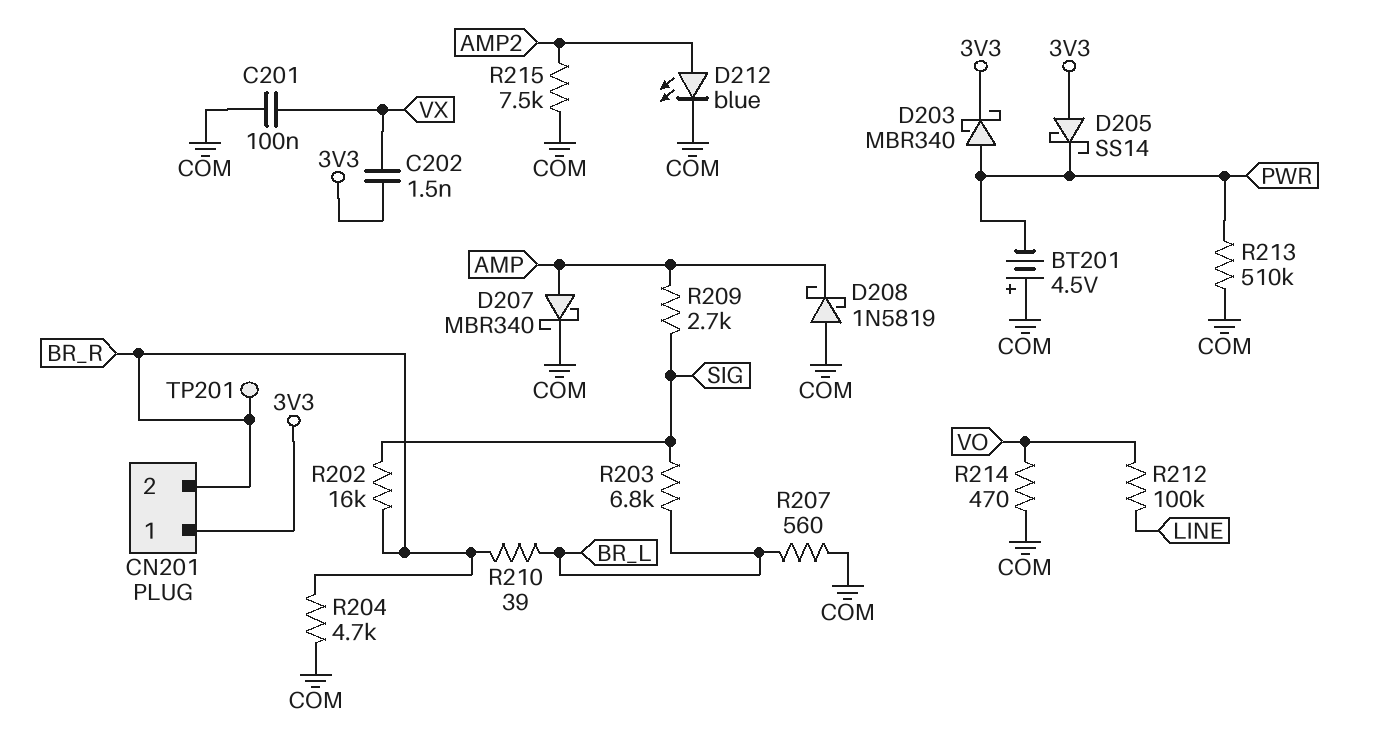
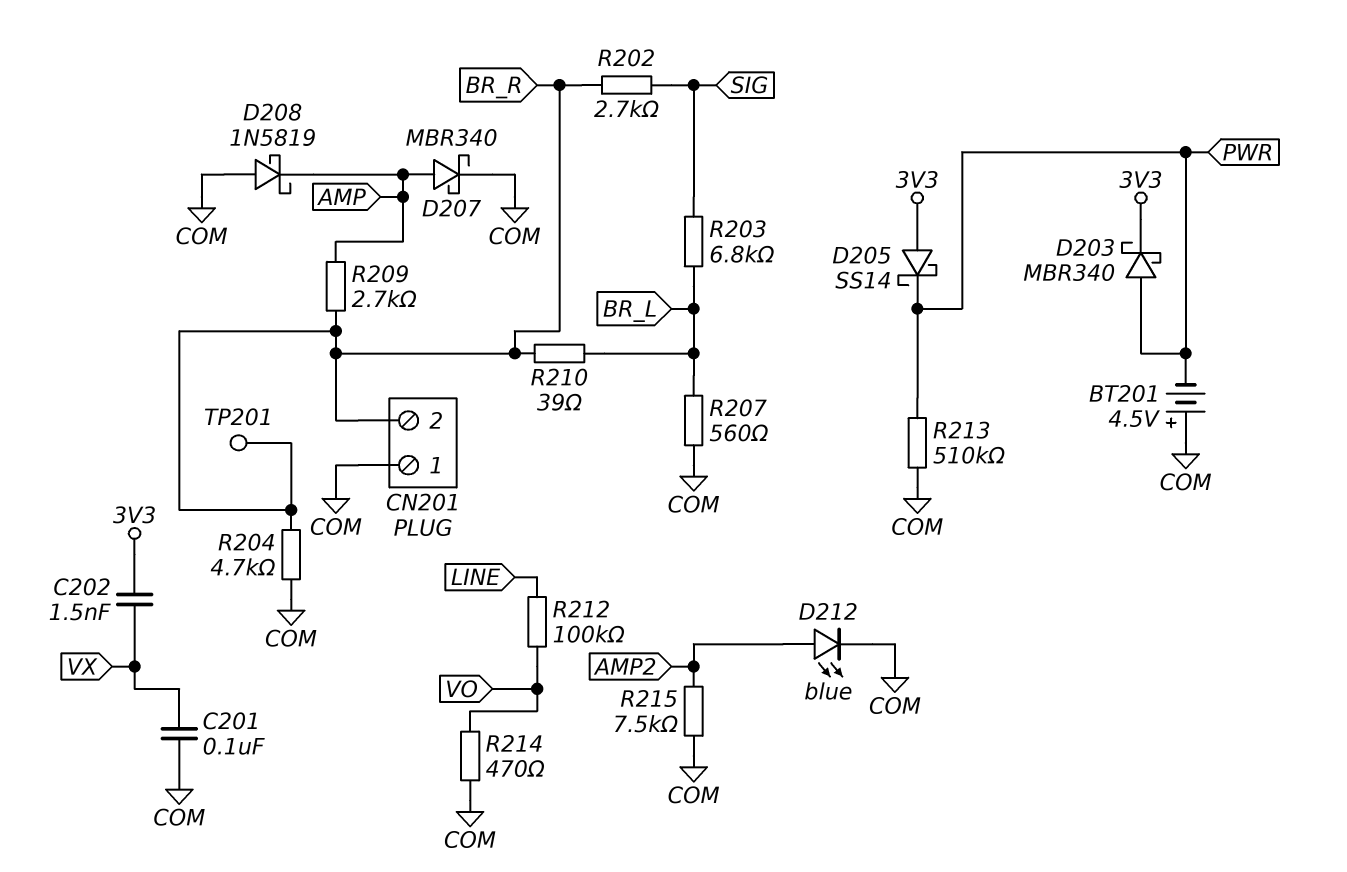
CN201 pin 1: 3V3 -> COM
R202: 16k (BR_R, SIG) -> 2.7k (BR_R, SIG)
R209: 2.7k (AMP, SIG) -> 2.7k (AMP, BR_R)

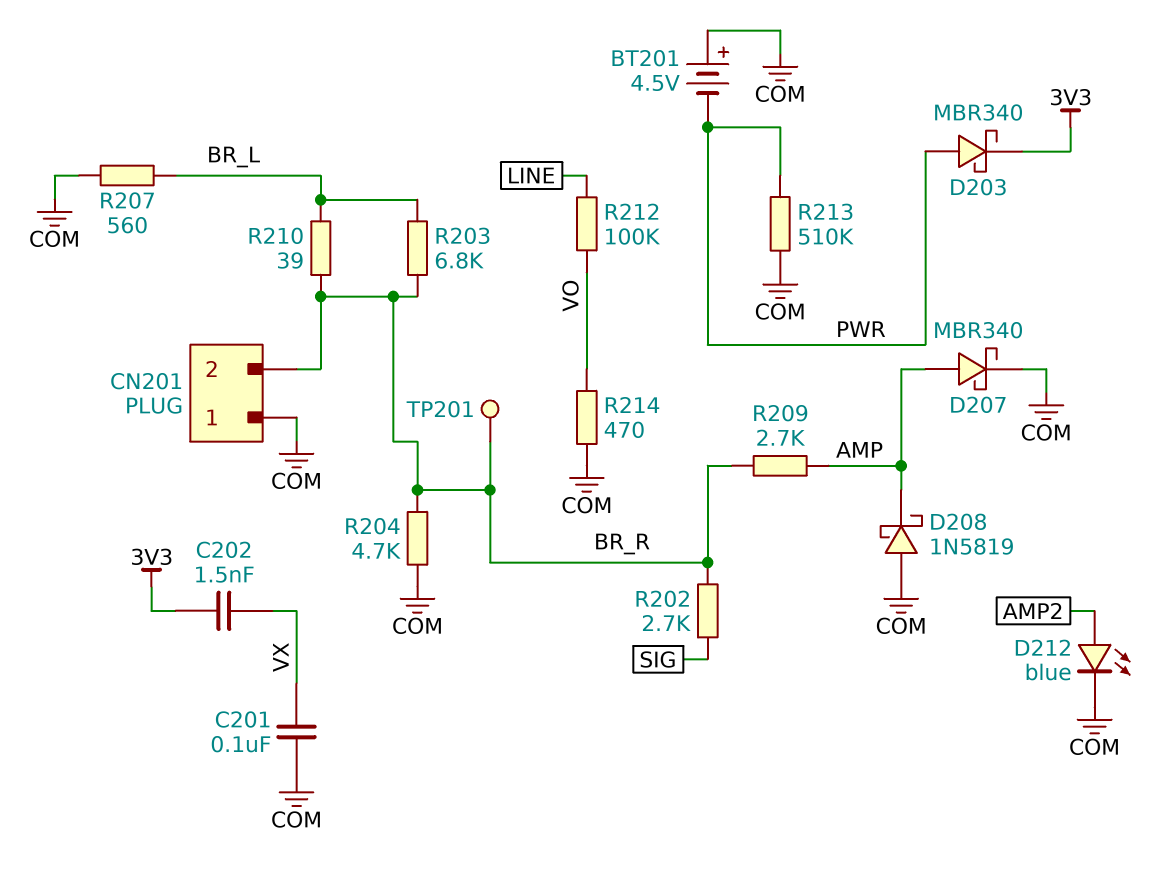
D205: schottky SS14 (A 3V3, K PWR) -> none
R203: 6.8k (BR_L, SIG) -> 6.8k (BR_L, BR_R)
R215: 7.5k (AMP2, COM) -> none

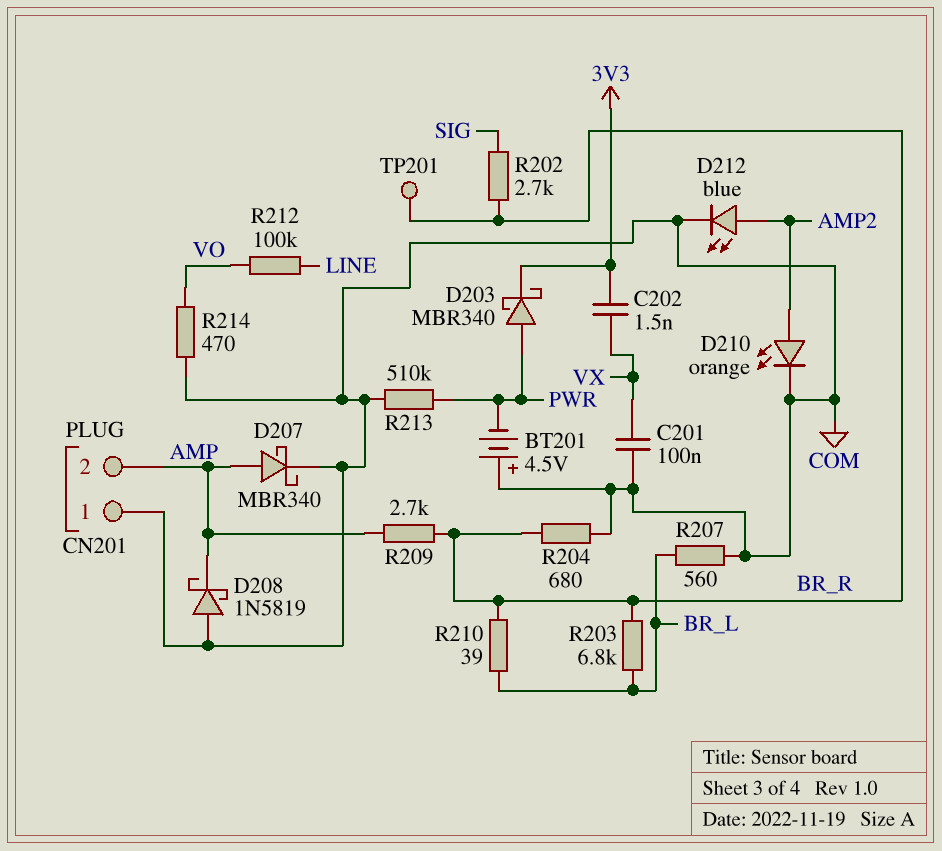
CN201 pin 2: BR_R -> AMP
D210: none -> LED orange (A AMP2, K COM)
R204: 4.7k (BR_R, COM) -> 680 (BR_R, COM)

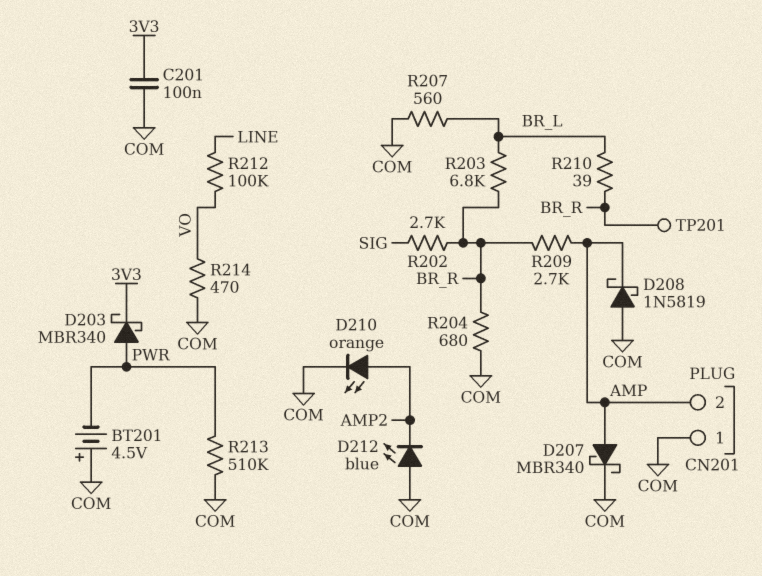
C201: 100nF (COM, VX) -> 100nF (3V3, COM)
C202: 1.5nF (3V3, VX) -> none
D212: LED blue (A AMP2, K COM) -> LED blue (A COM, K AMP2)

